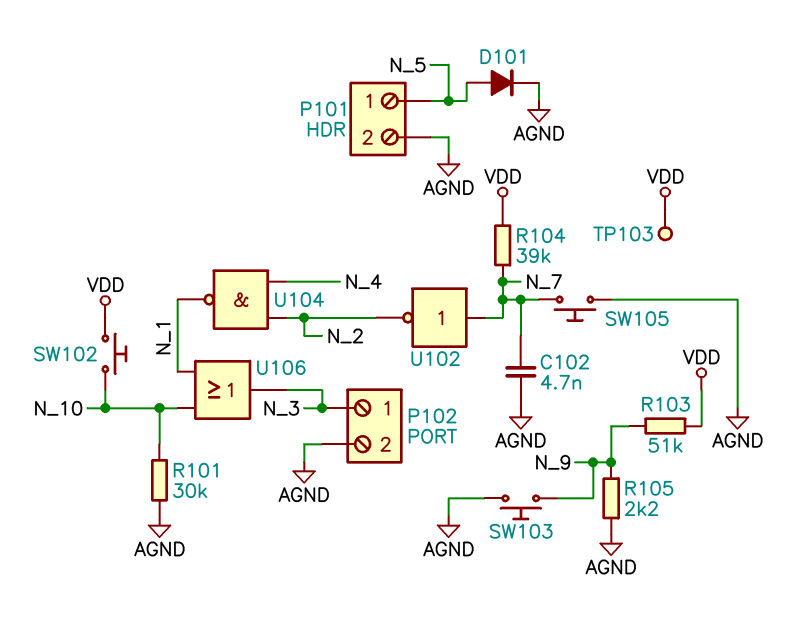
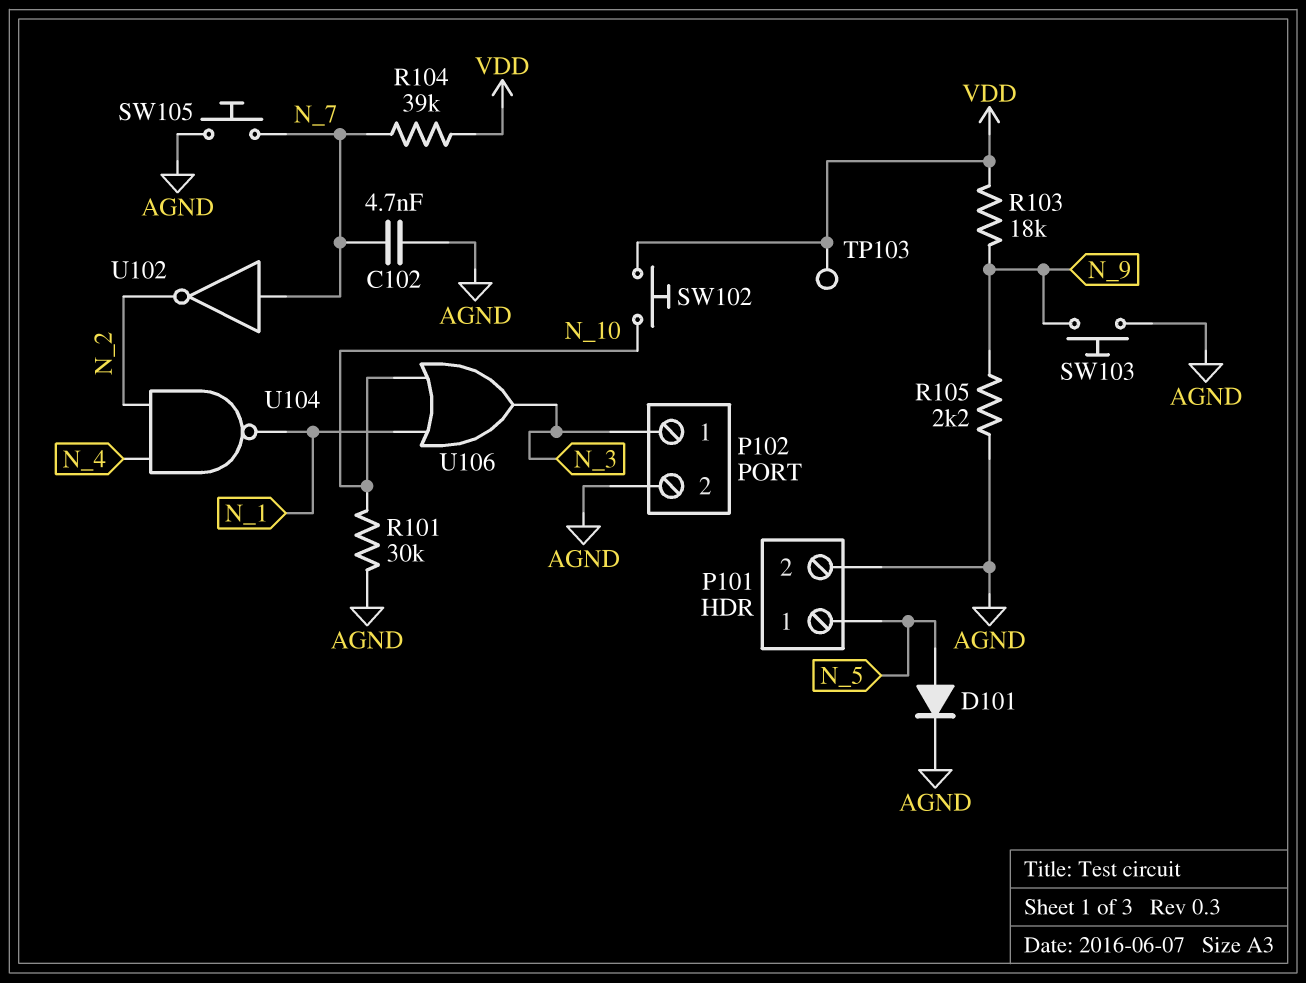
R103: 51k (N_9, VDD) -> 18k (N_9, VDD)

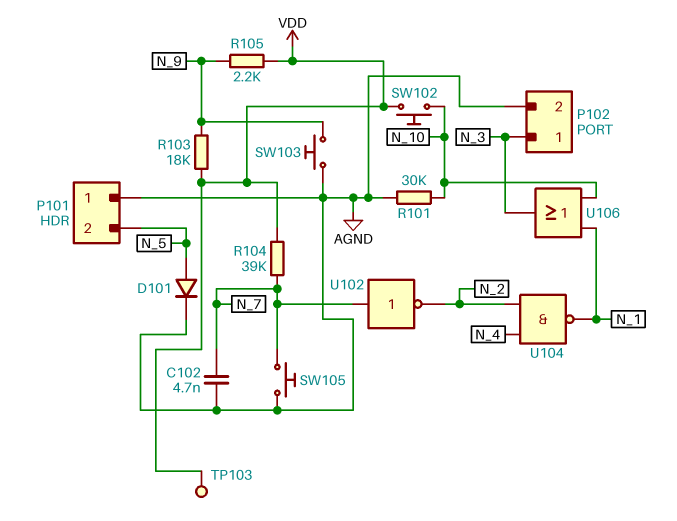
P101 pin 1: N_5 -> AGND
P101 pin 2: AGND -> N_5
R105: 2.2k (AGND, N_9) -> 2.2k (N_9, VDD)

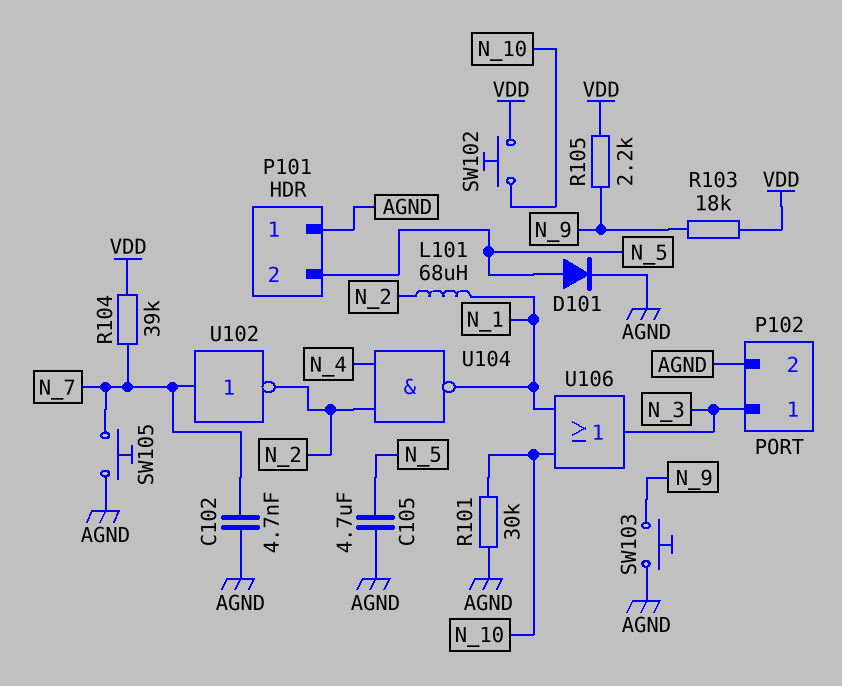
C105: none -> 4.7uF (AGND, N_5)
L101: none -> 68uH (N_1, N_2)
TP103: test point (VDD) -> none

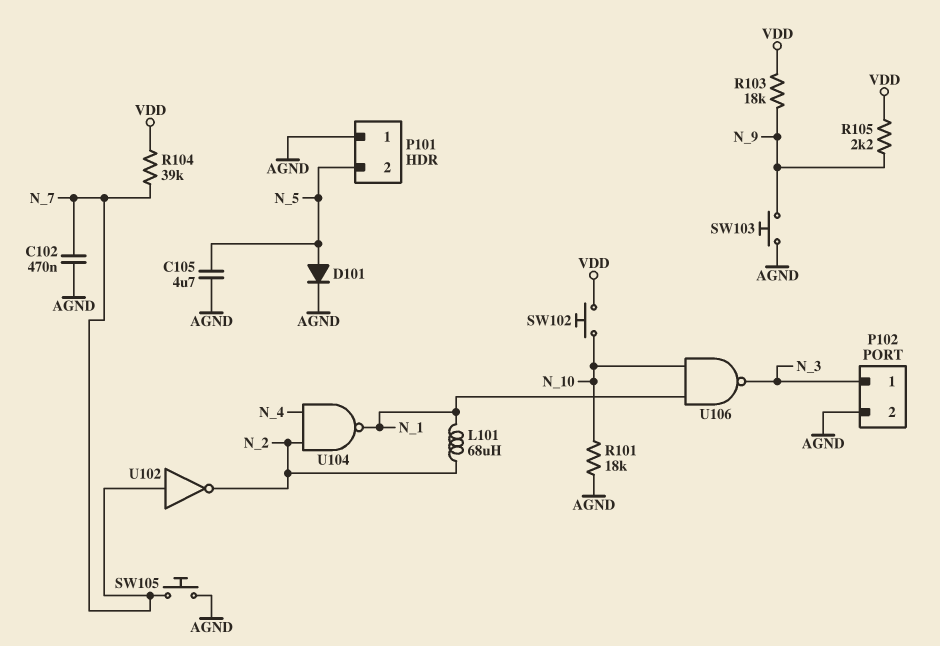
C102: 4.7nF (AGND, N_7) -> 470nF (AGND, N_7)
R101: 30k (AGND, N_10) -> 18k (AGND, N_10)
U106: OR (in N_1, in N_10, out N_3) -> NAND (in N_1, in N_10, out N_3)

